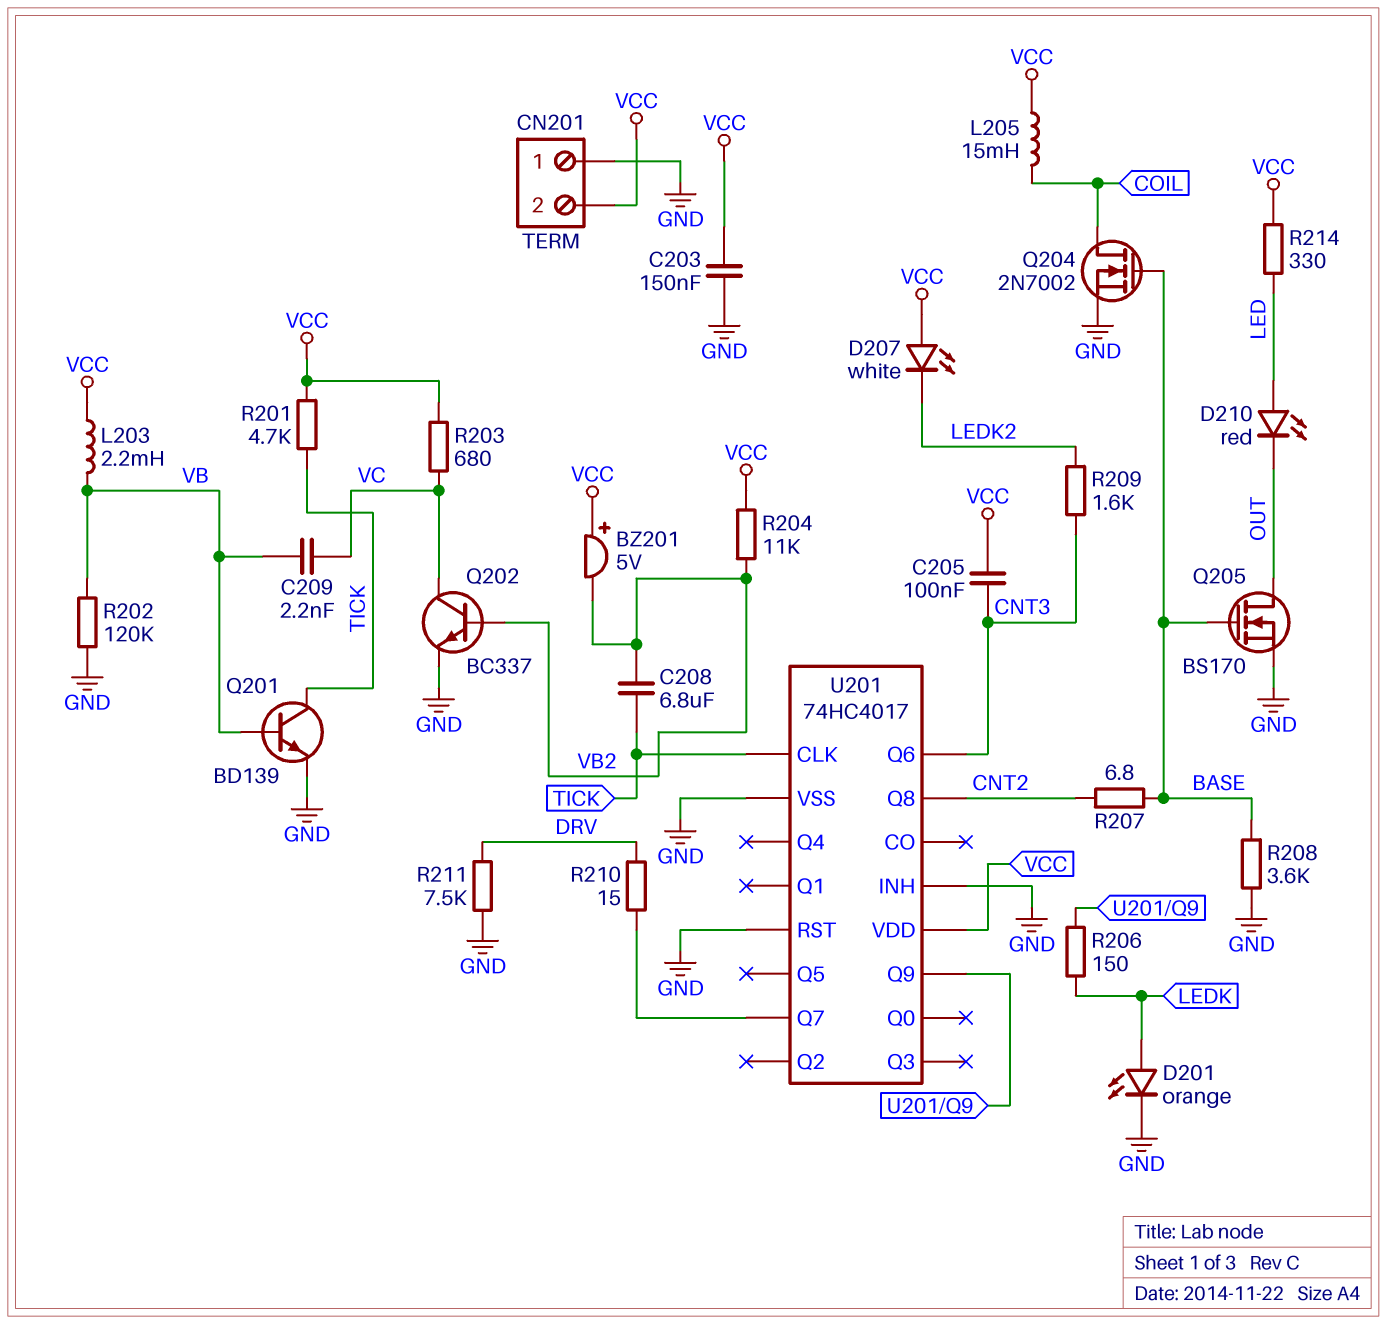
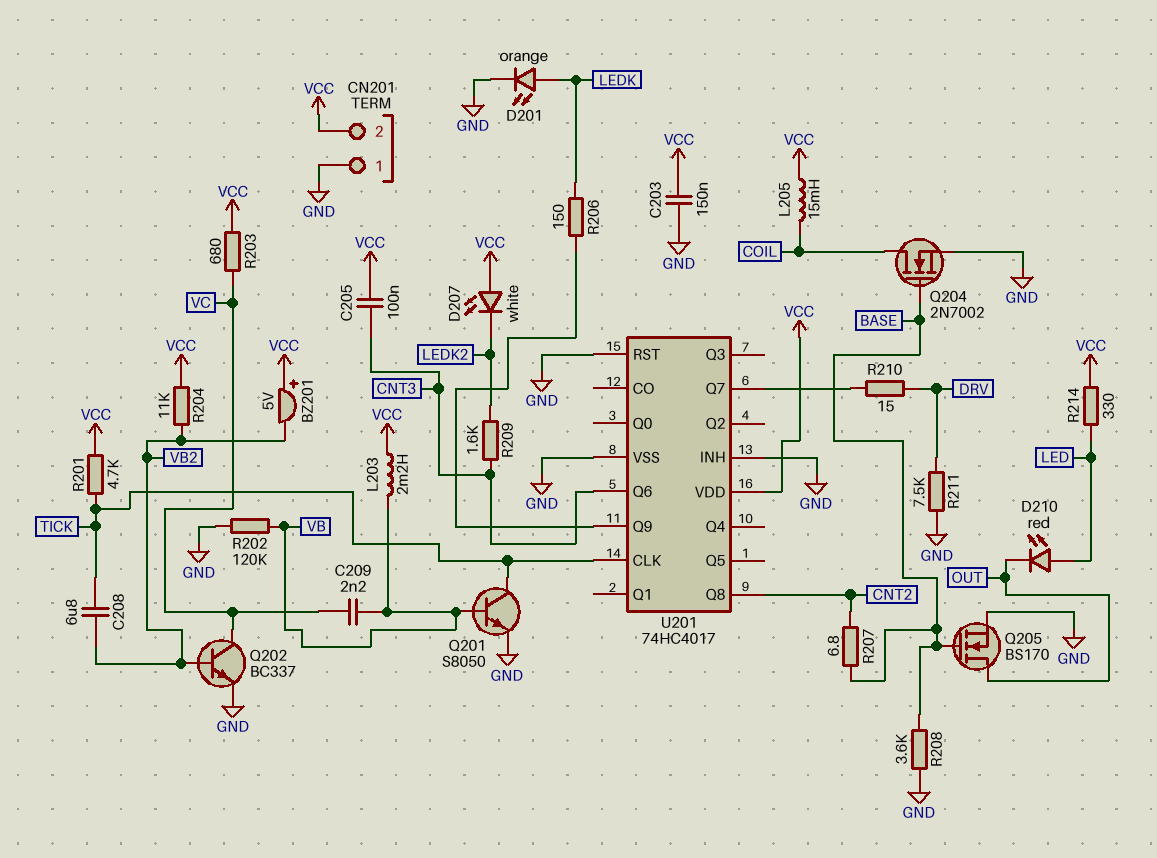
Q201: NPN BD139 (B VB, C TICK, E GND) -> NPN S8050 (B VB, C TICK, E GND)

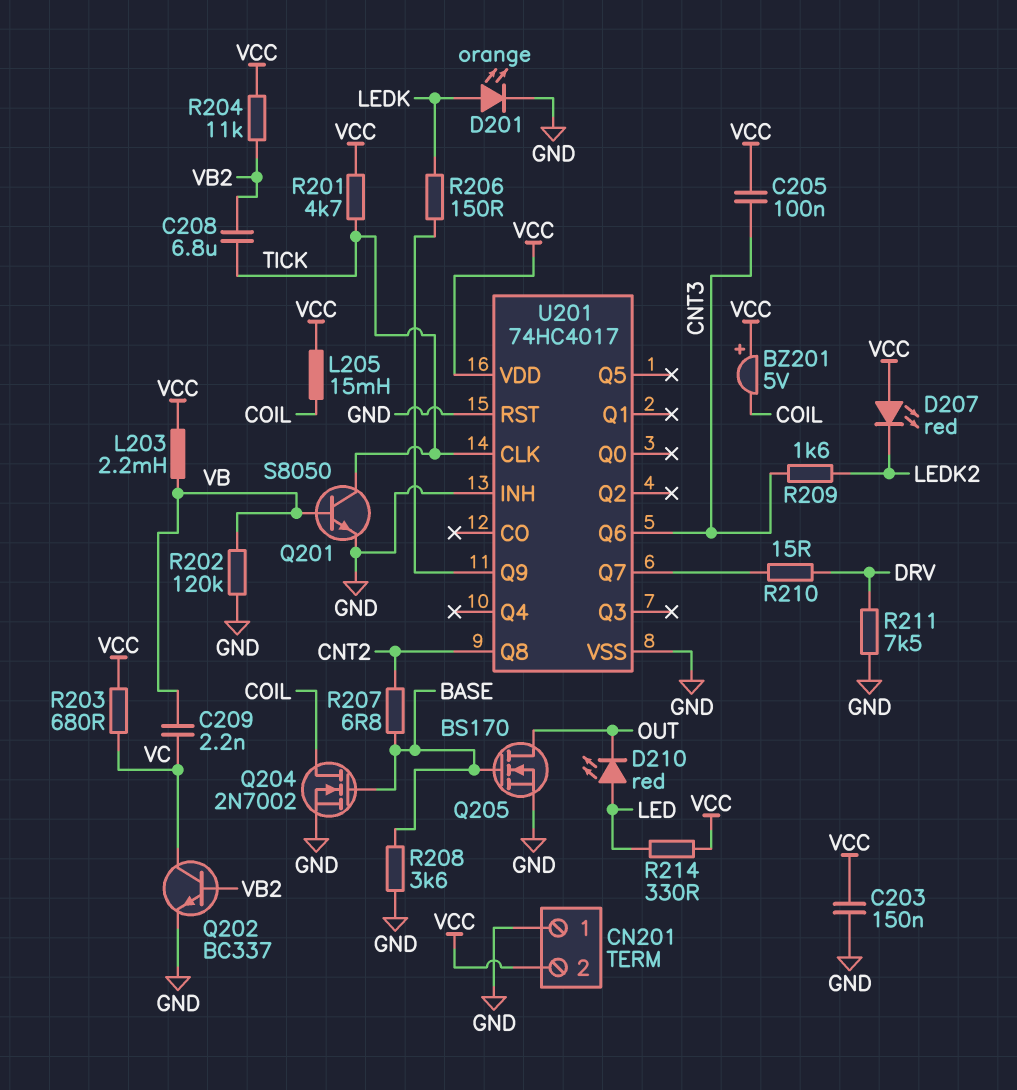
BZ201: buzzer 5V (plus VCC, minus VB2) -> buzzer 5V (plus VCC, minus COIL)
D207: LED white (A VCC, K LEDK2) -> LED red (A VCC, K LEDK2)

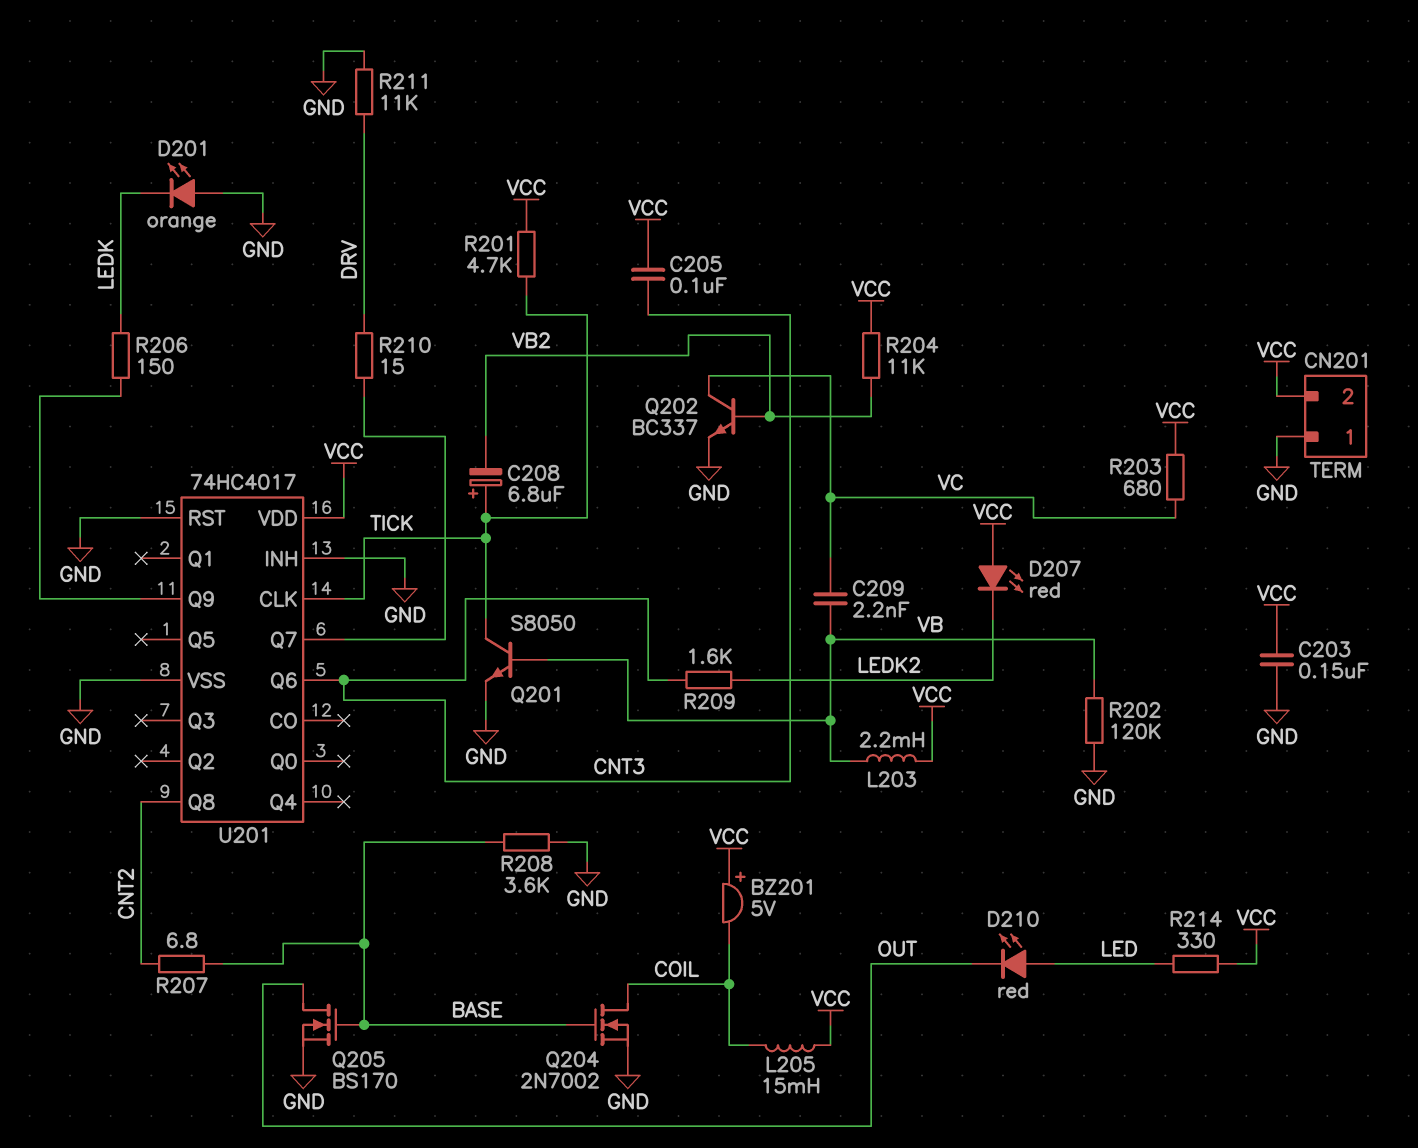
C208: 6.8uF (TICK, VB2) -> 6.8uF (plus TICK, minus VB2)
D201: LED orange (A LEDK, K GND) -> LED orange (A GND, K LEDK)
R211: 7.5k (DRV, GND) -> 11k (DRV, GND)

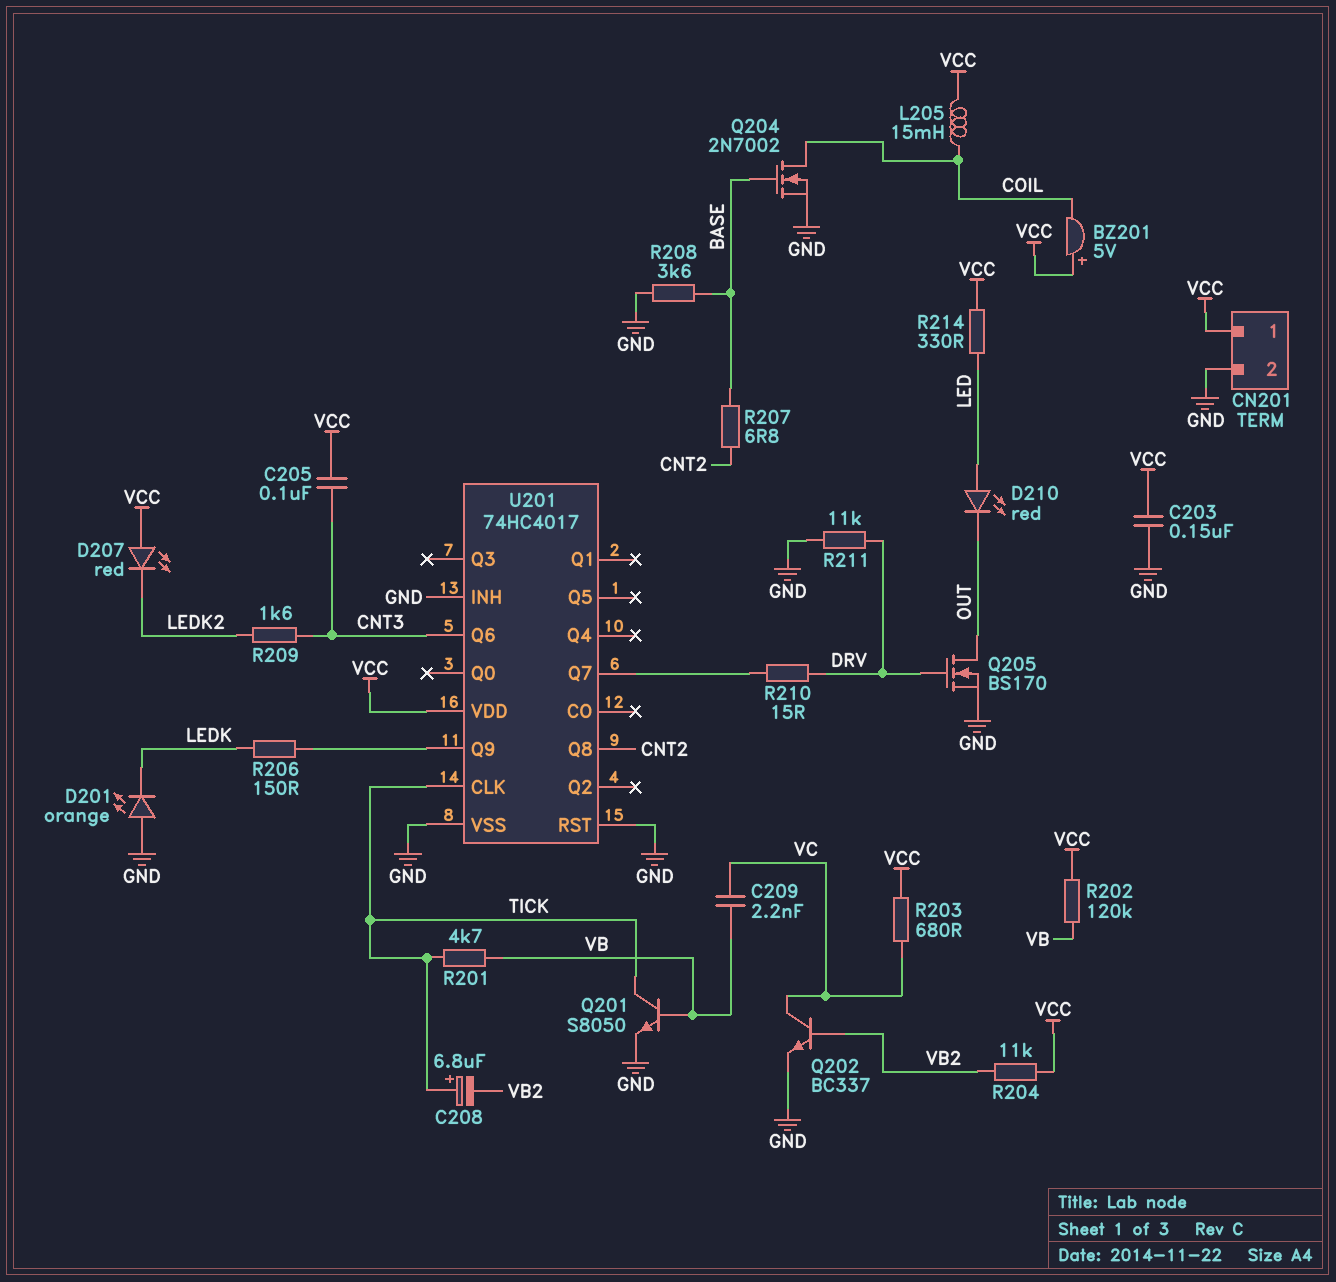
CN201 pin 1: GND -> VCC
CN201 pin 2: VCC -> GND
L203: 2.2mH (VB, VCC) -> none
Q205: NMOS BS170 (G BASE, D OUT, S GND) -> NMOS BS170 (G DRV, D OUT, S GND)
R201: 4.7k (TICK, VCC) -> 4.7k (TICK, VB)
R202: 120k (GND, VB) -> 120k (VB, VCC)

